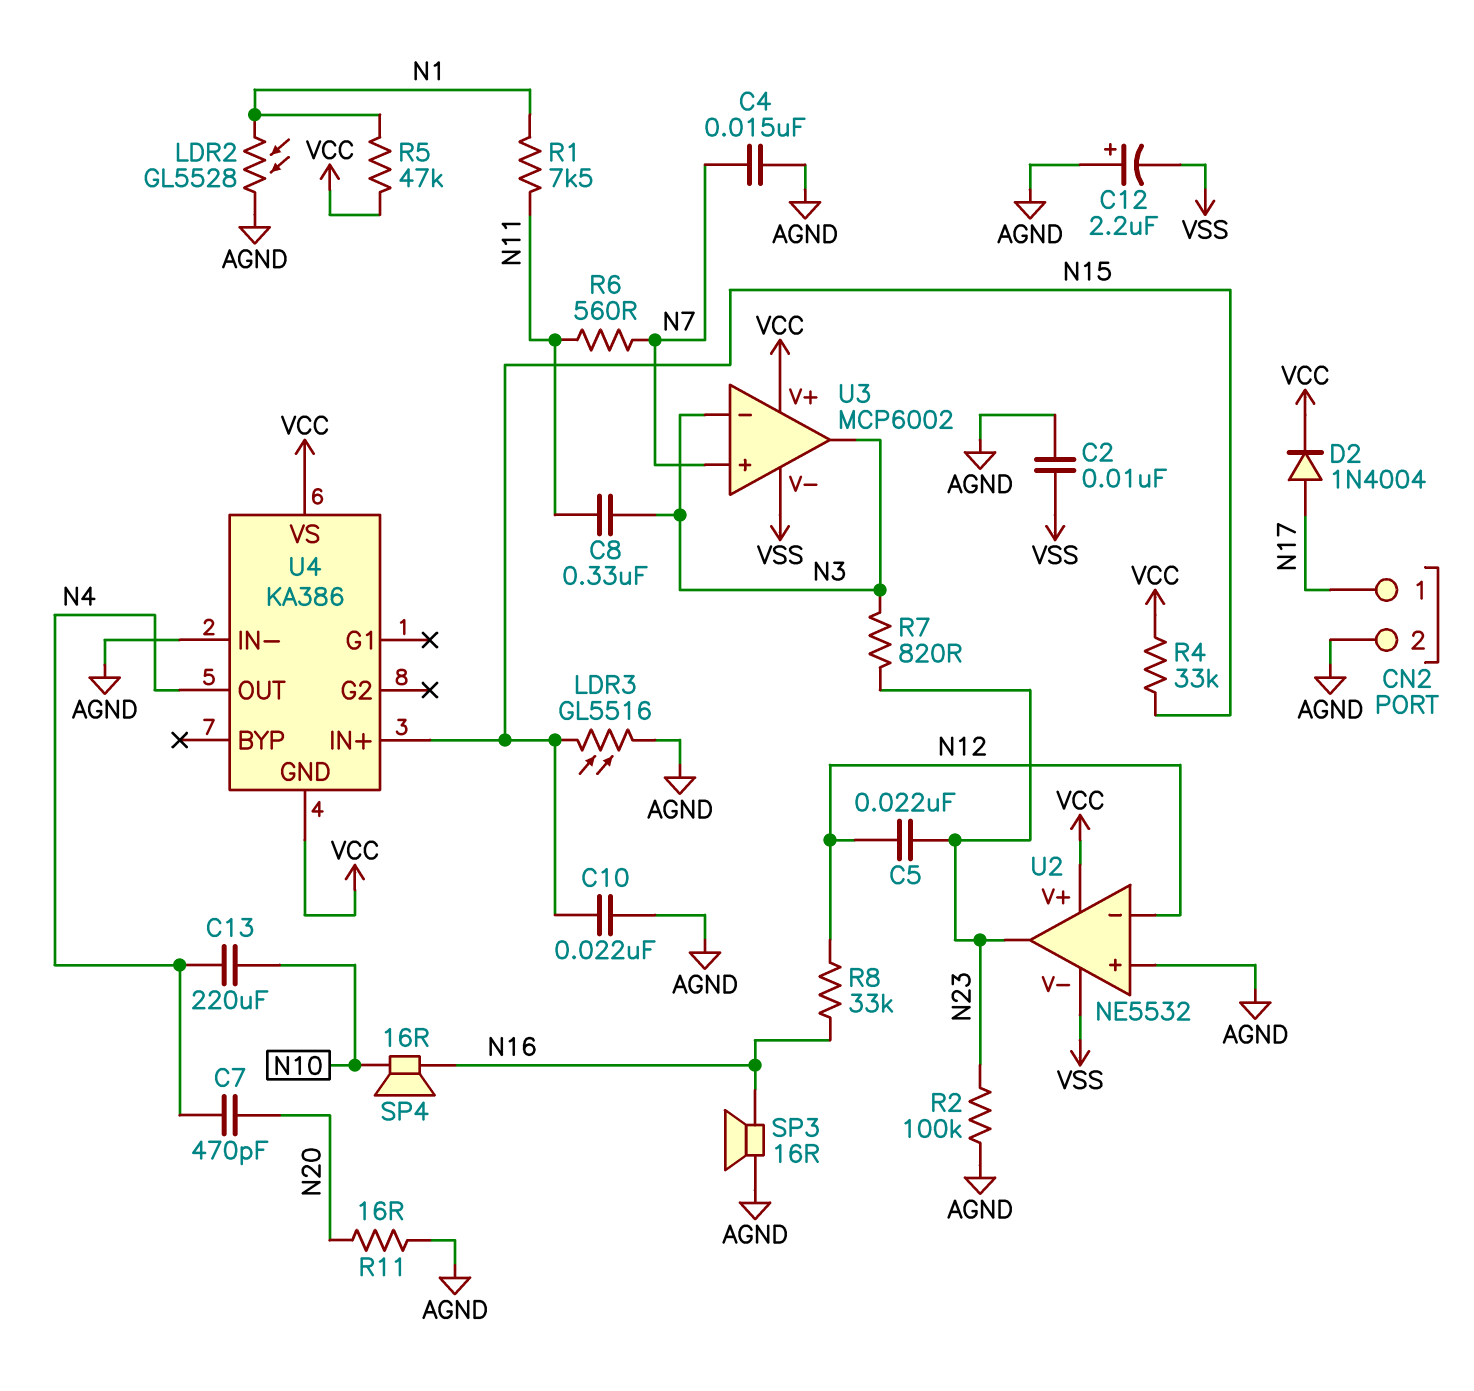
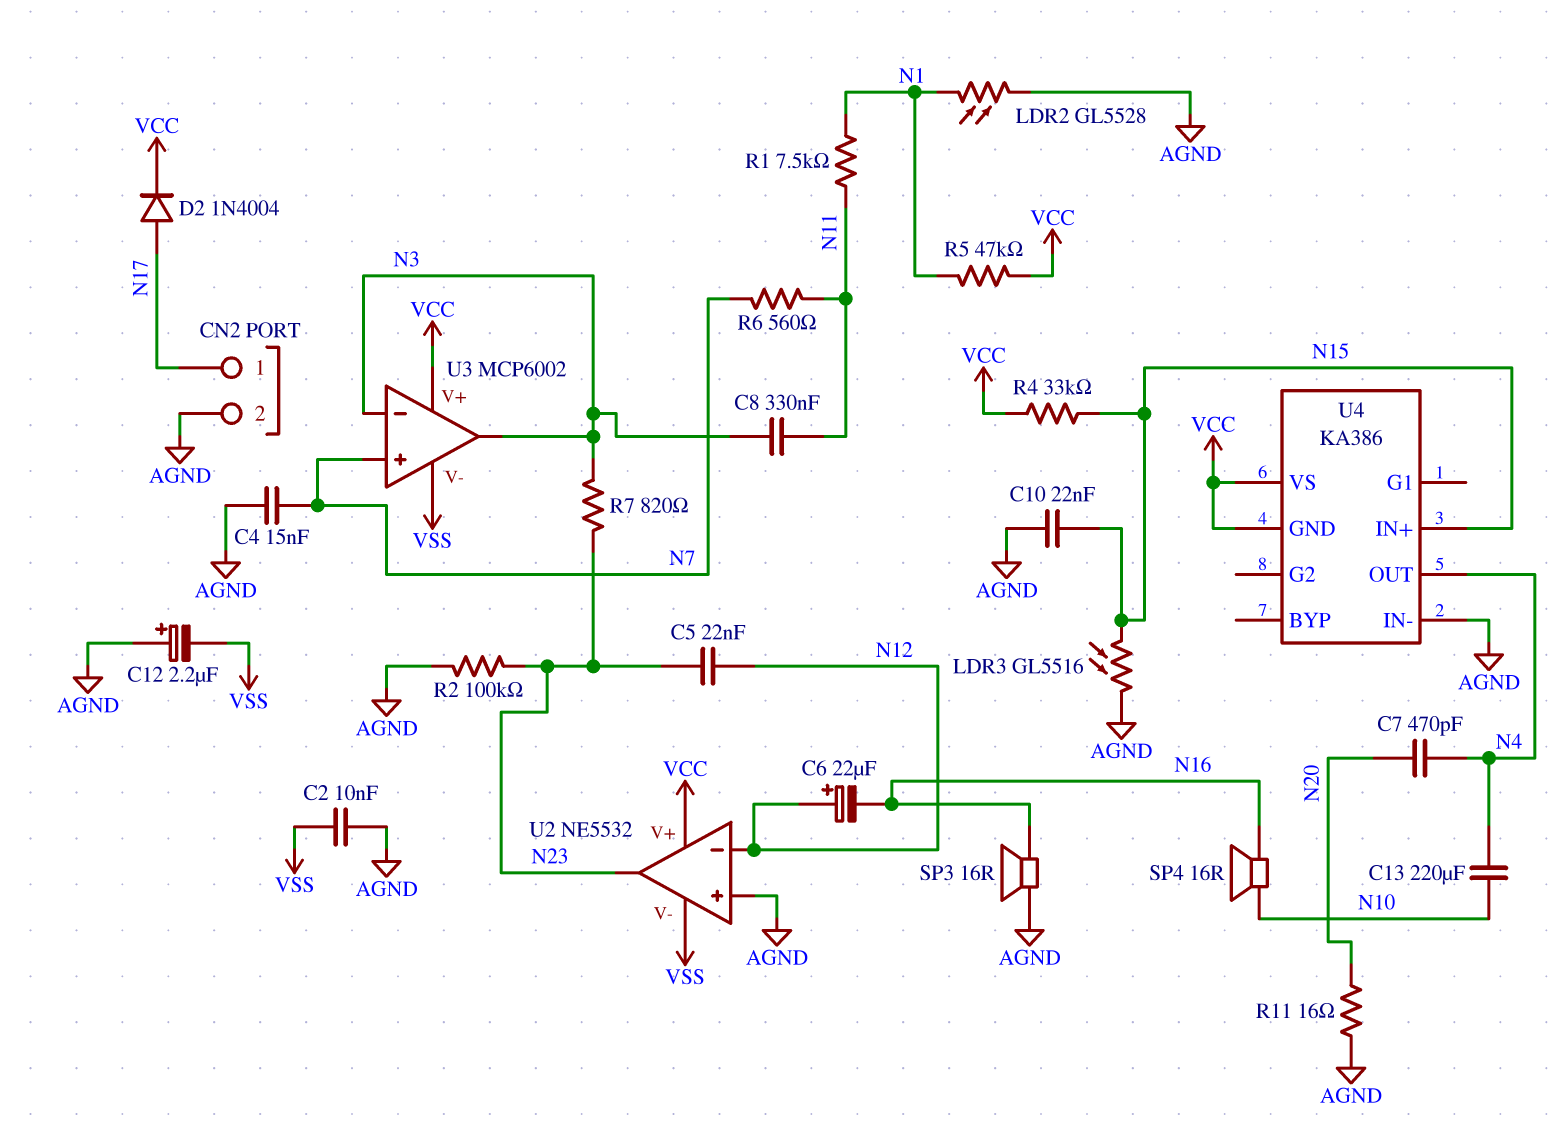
C6: none -> 22uF (plus N12, minus N16)
R8: 33k (N12, N16) -> none

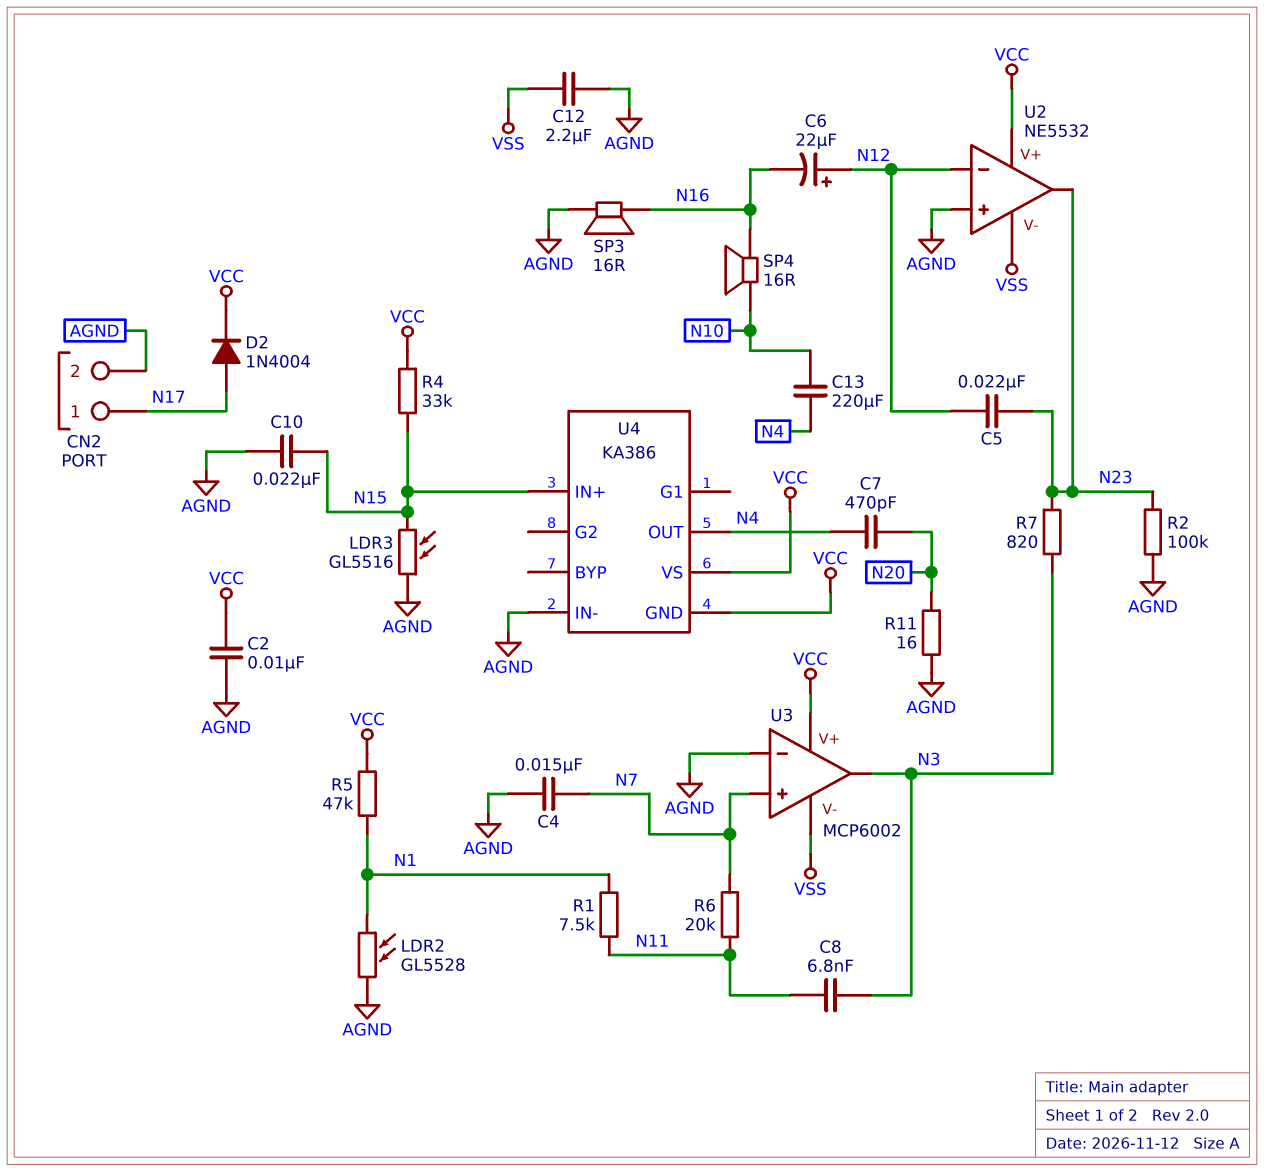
C2: 10nF (AGND, VSS) -> 10nF (AGND, VCC)
C8: 330nF (N3, N11) -> 6.8nF (N3, N11)
C12: 2.2uF (plus AGND, minus VSS) -> 2.2uF (AGND, VSS)
R6: 560 (N7, N11) -> 20k (N7, N11)
U3 pin in-: N3 -> AGND

